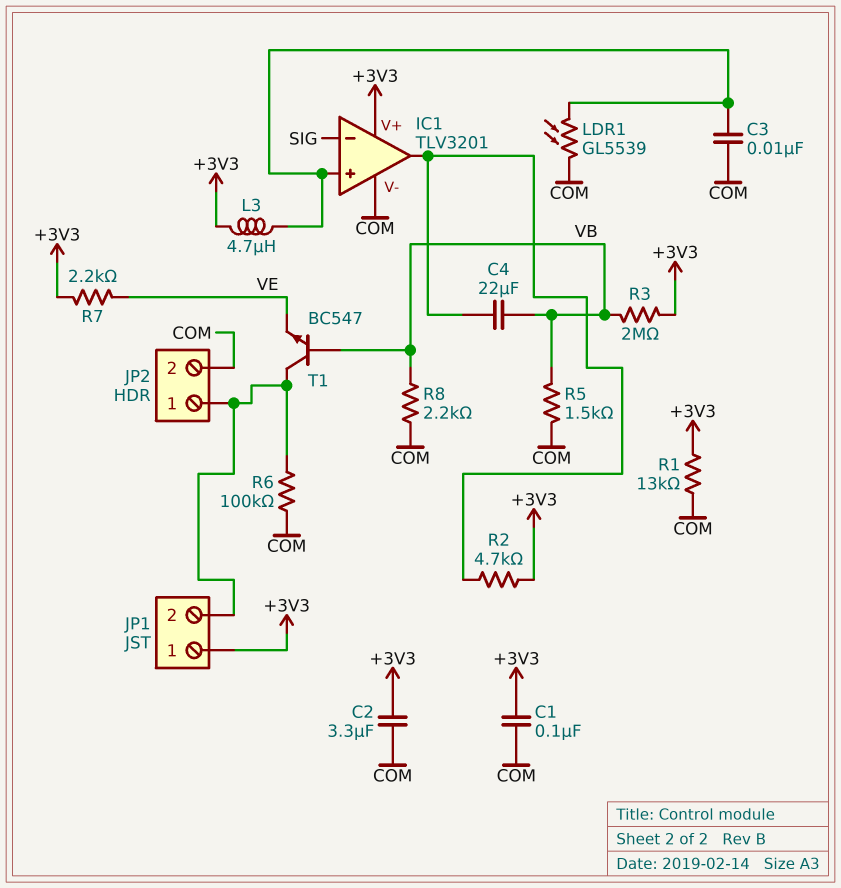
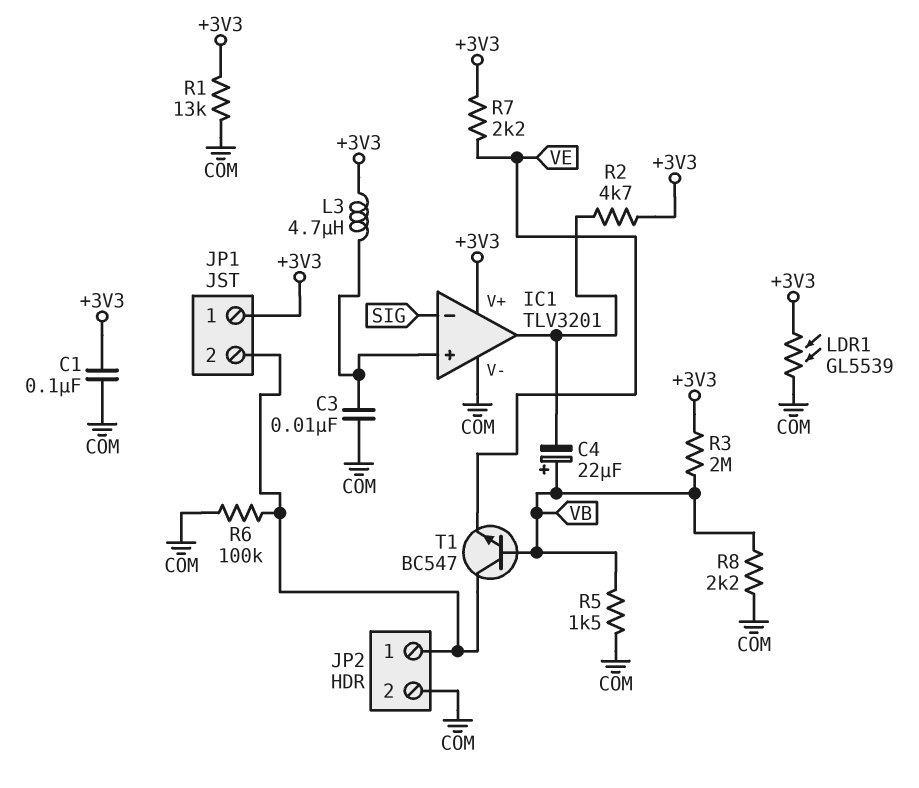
C2: 3.3uF (+3V3, COM) -> none
C4: 22uF (IC1/out, VB) -> 22uF (plus VB, minus IC1/out)
LDR1: GL5539 (COM, IC1/in+) -> GL5539 (+3V3, COM)

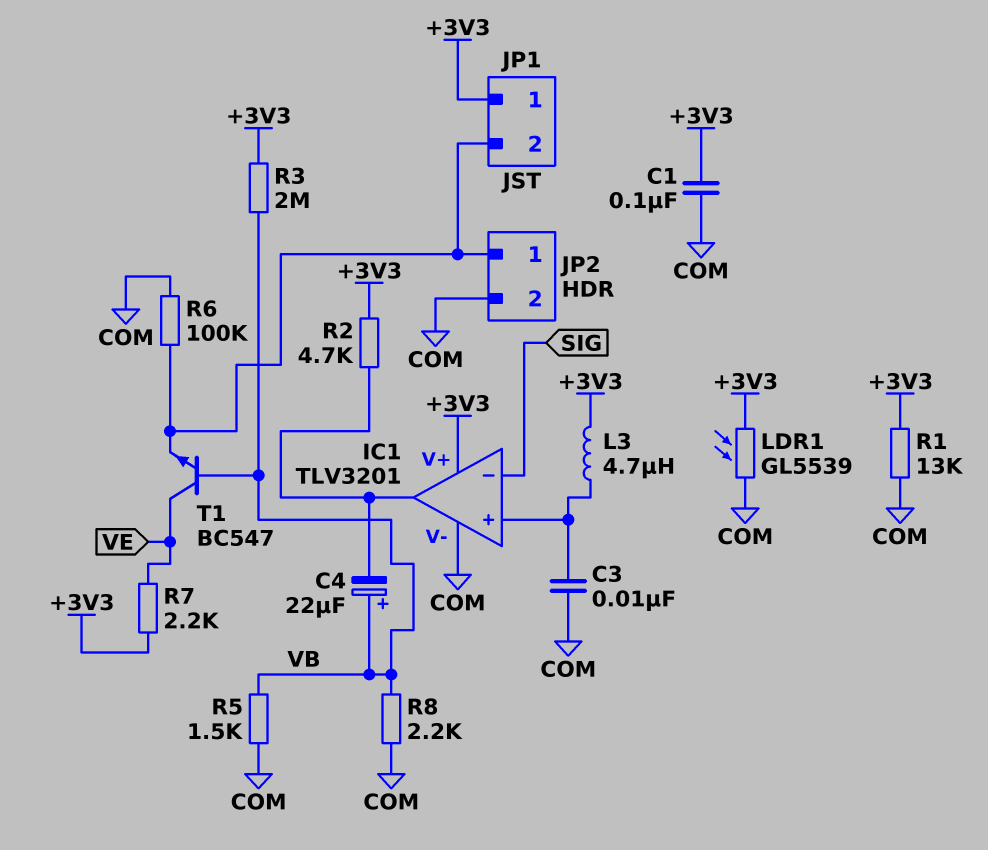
T1: NPN BC547 (B VB, C JP1/2, E VE) -> NPN BC547 (B VB, C VE, E JP1/2)

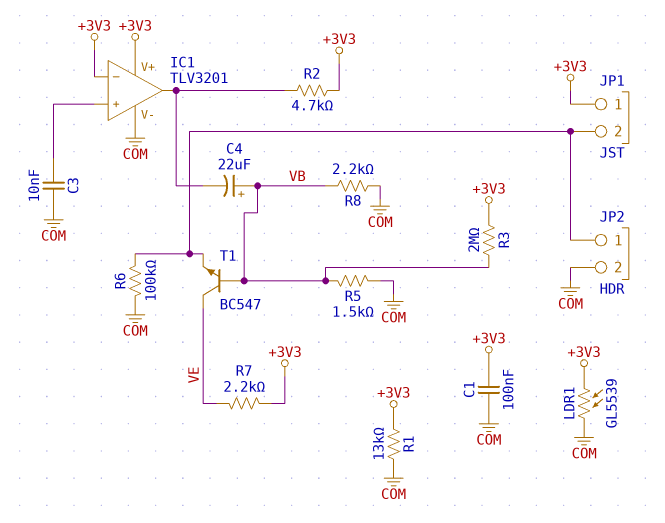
IC1 pin in-: SIG -> +3V3
L3: 4.7uH (+3V3, IC1/in+) -> none

